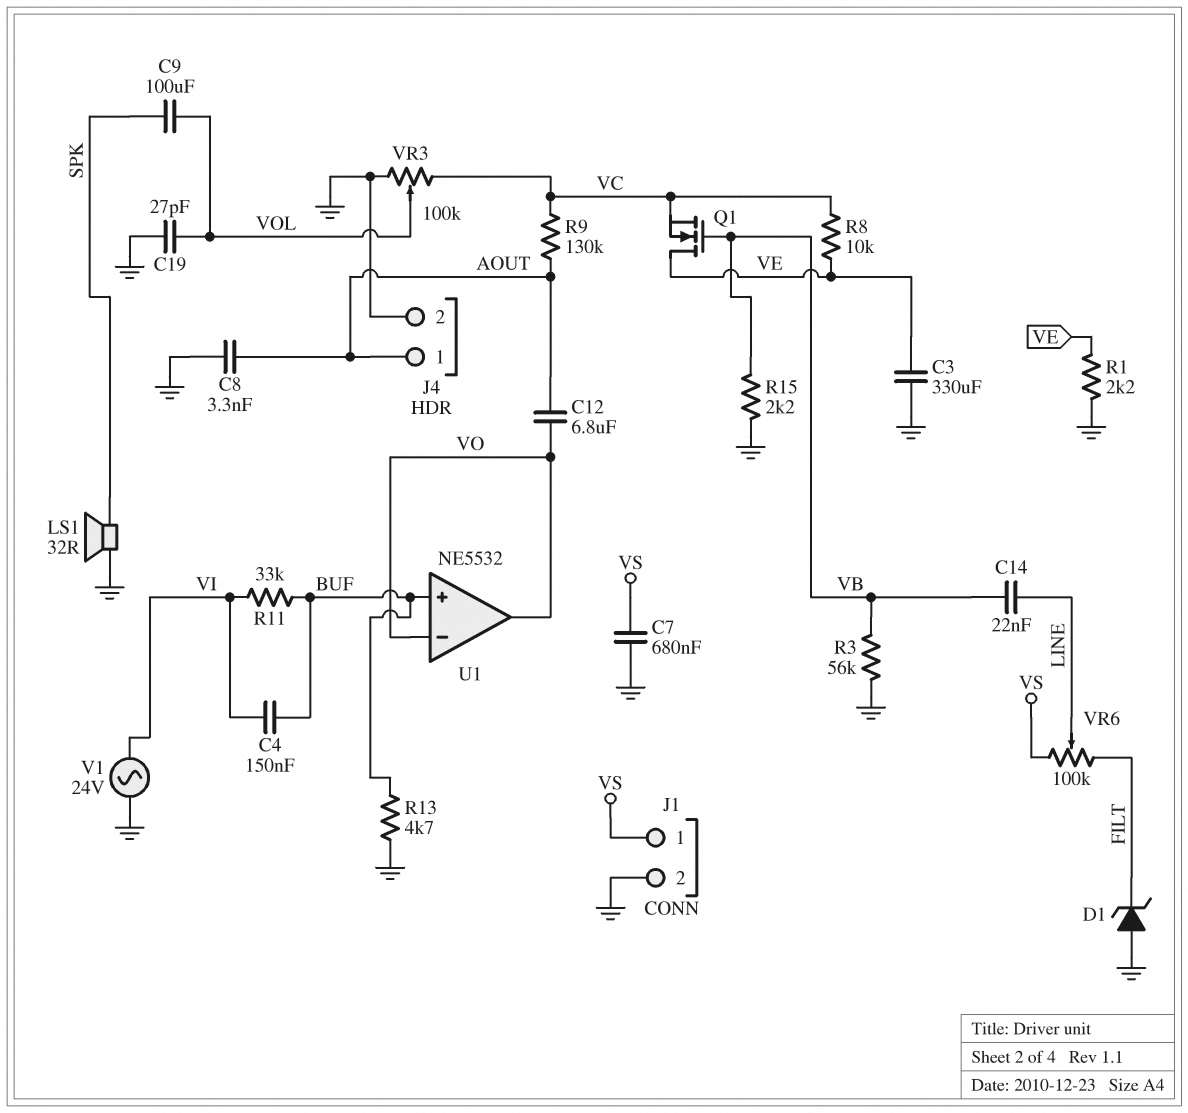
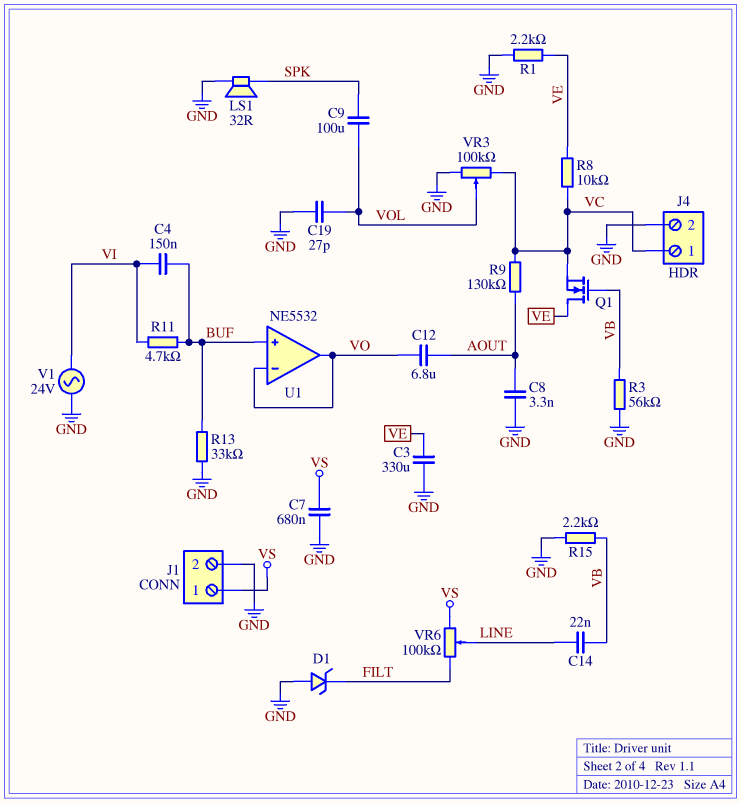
J4 pin 1: AOUT -> VC
R11: 33k (BUF, VI) -> 4.7k (BUF, VI)
R13: 4.7k (BUF, GND) -> 33k (BUF, GND)

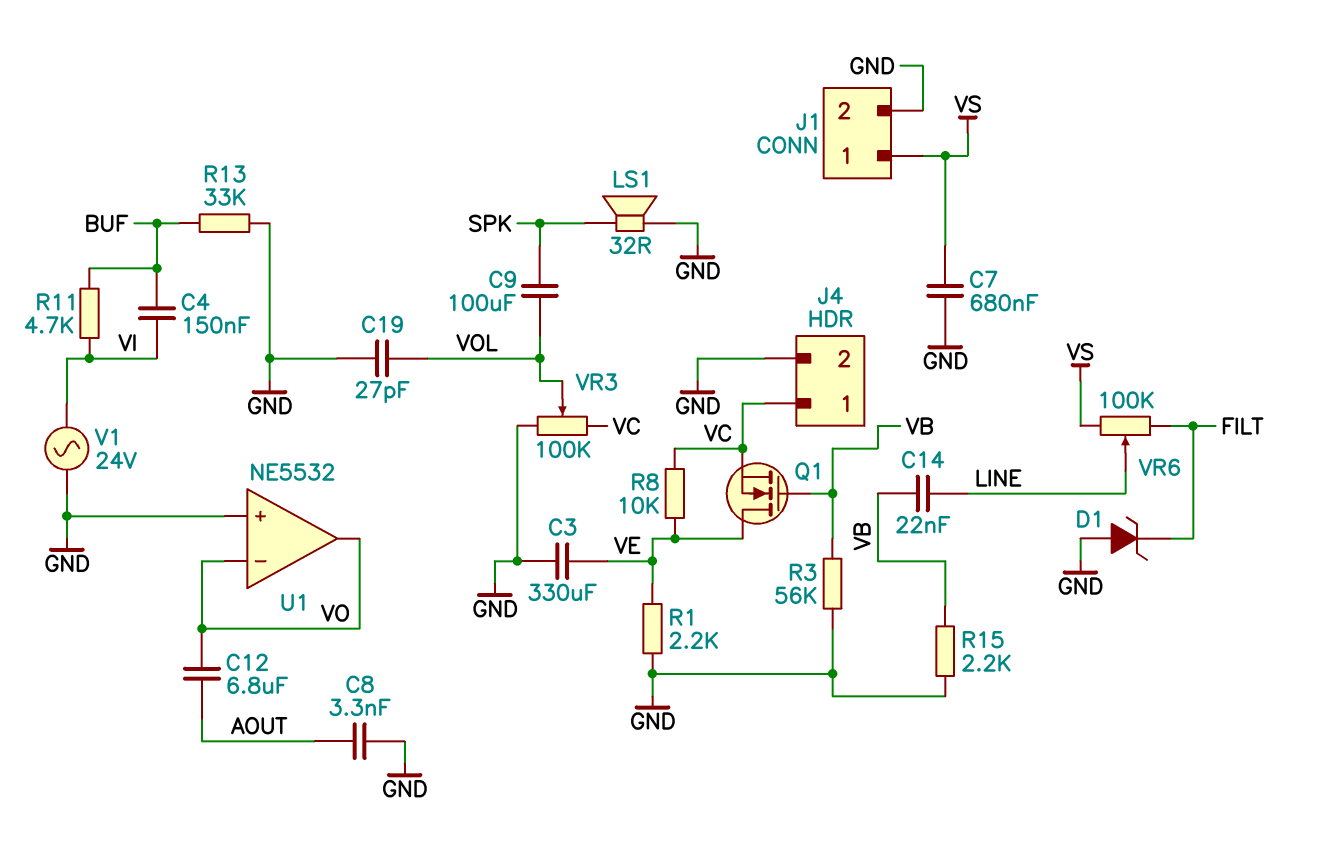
R9: 130k (AOUT, VC) -> none
U1 pin in+: BUF -> GND

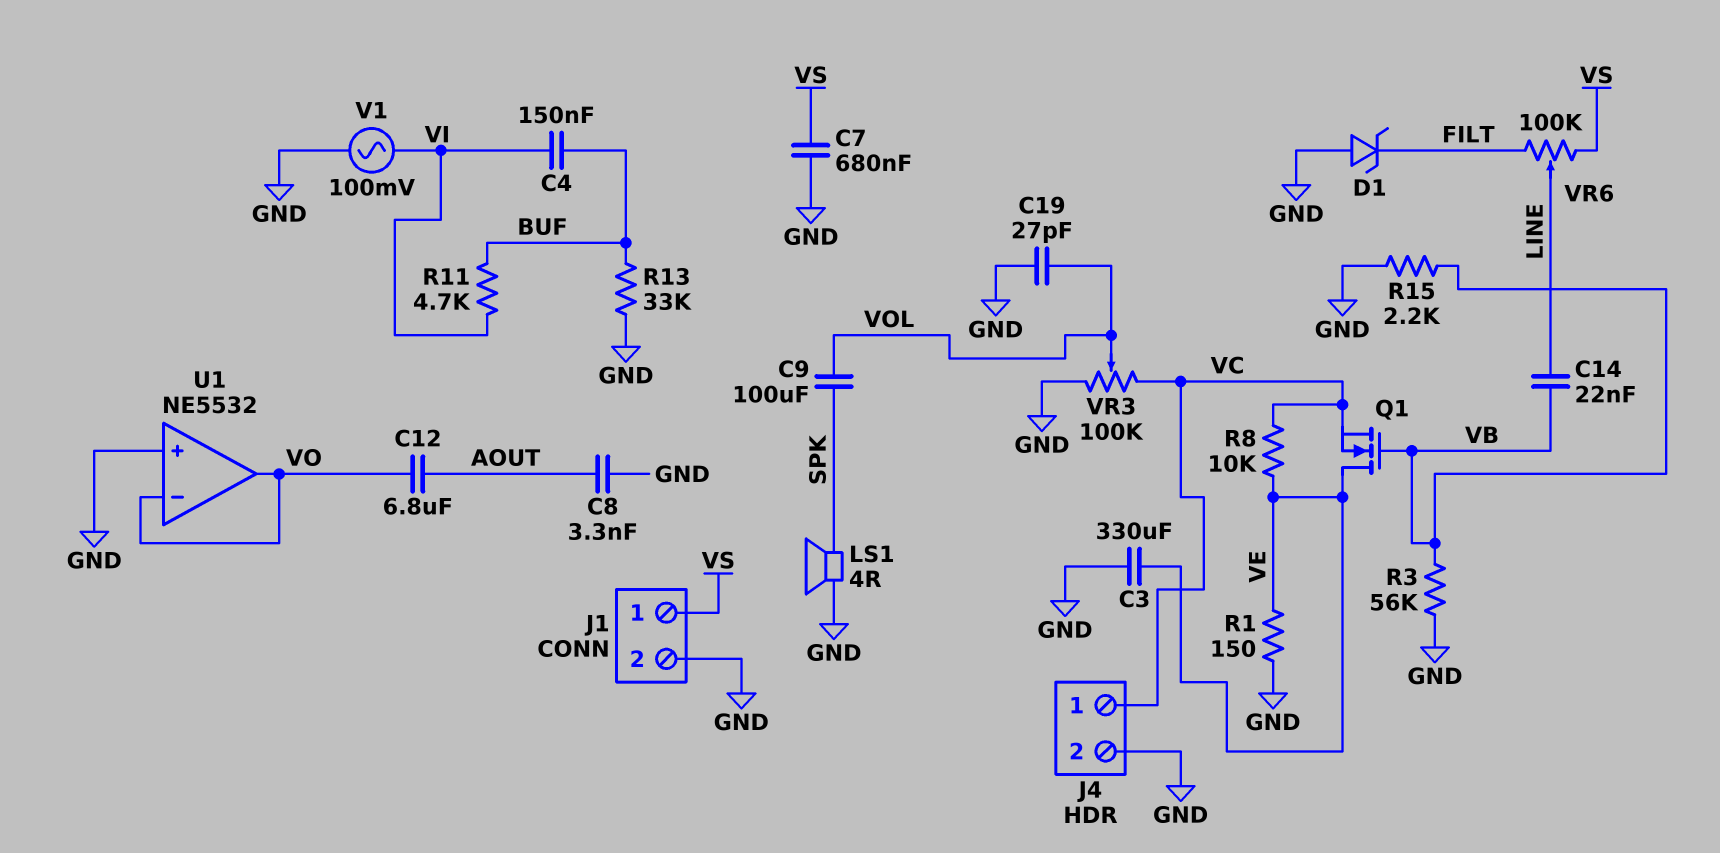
LS1: speaker 32R (GND, SPK) -> speaker 4R (GND, SPK)
R1: 2.2k (GND, VE) -> 150 (GND, VE)
V1: AC 24V (GND, VI) -> AC 100mV (GND, VI)

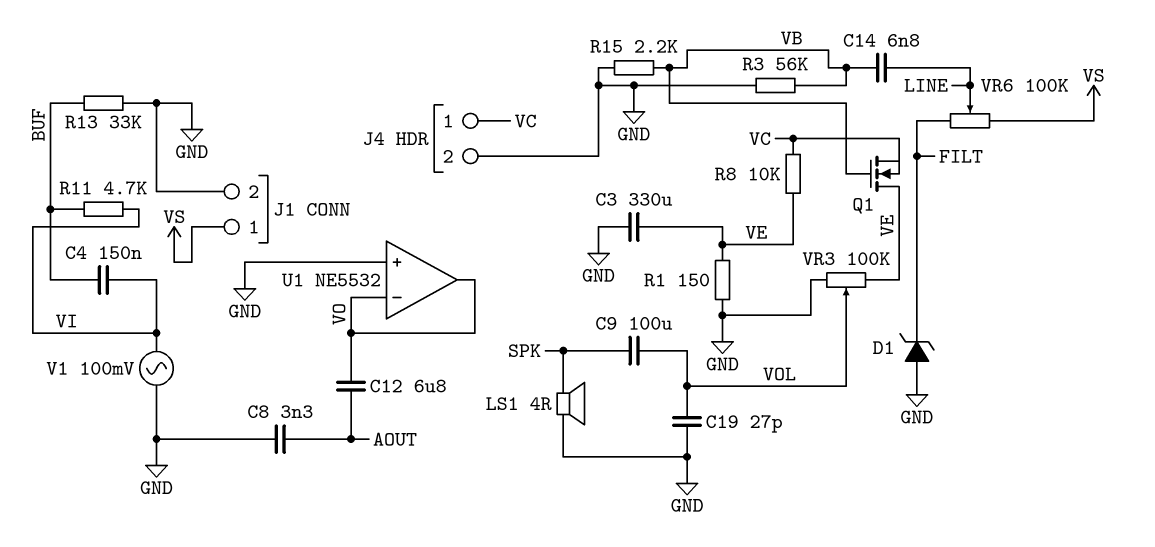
C7: 680nF (GND, VS) -> none
C14: 22nF (LINE, VB) -> 6.8nF (LINE, VB)
VR3: 100k (GND, VC, wiper VOL) -> 100k (GND, VE, wiper VOL)

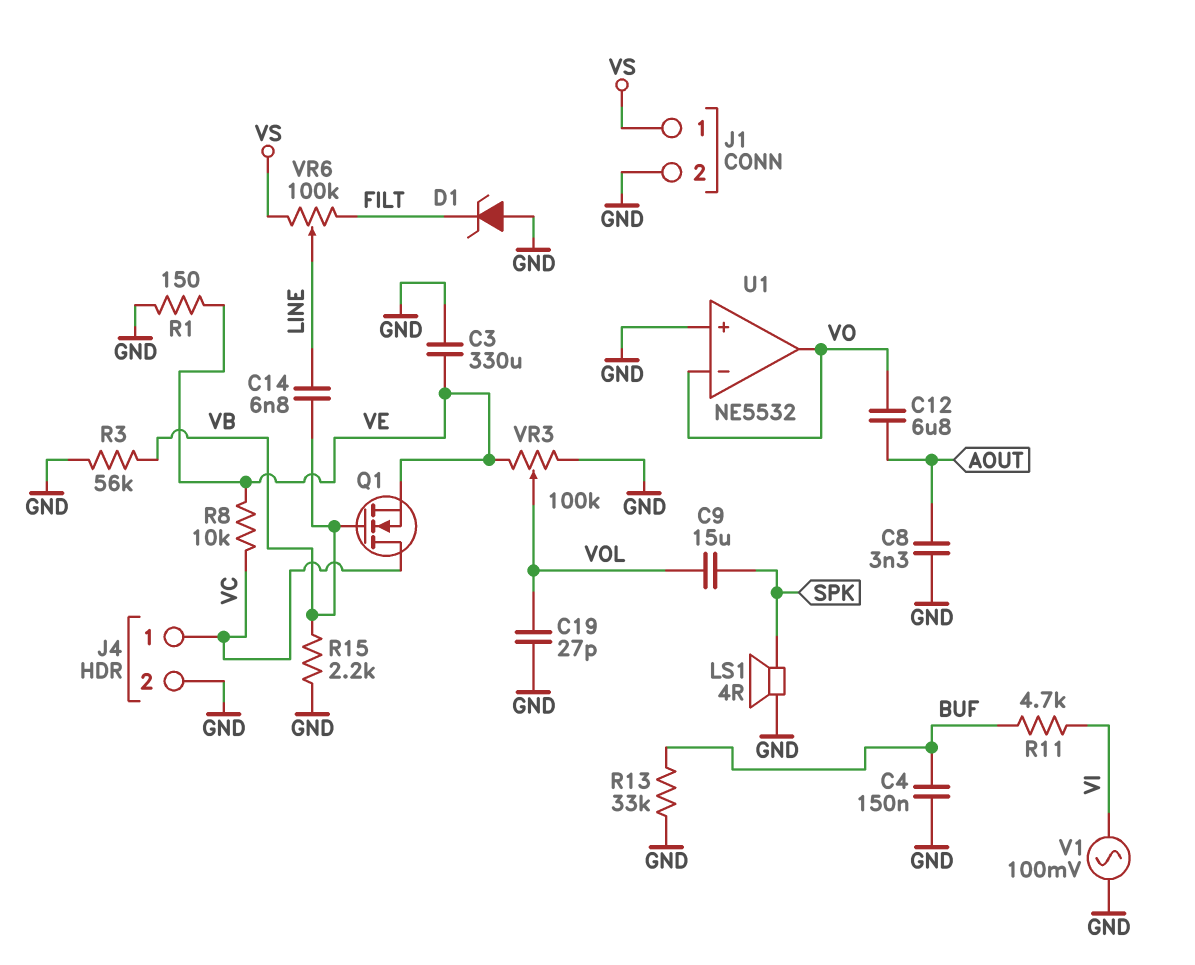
C4: 150nF (BUF, VI) -> 150nF (BUF, GND)
C9: 100uF (SPK, VOL) -> 15uF (SPK, VOL)
Q1: NMOS (G VB, D VE, S VC) -> NMOS (G VB, D VC, S VE)

